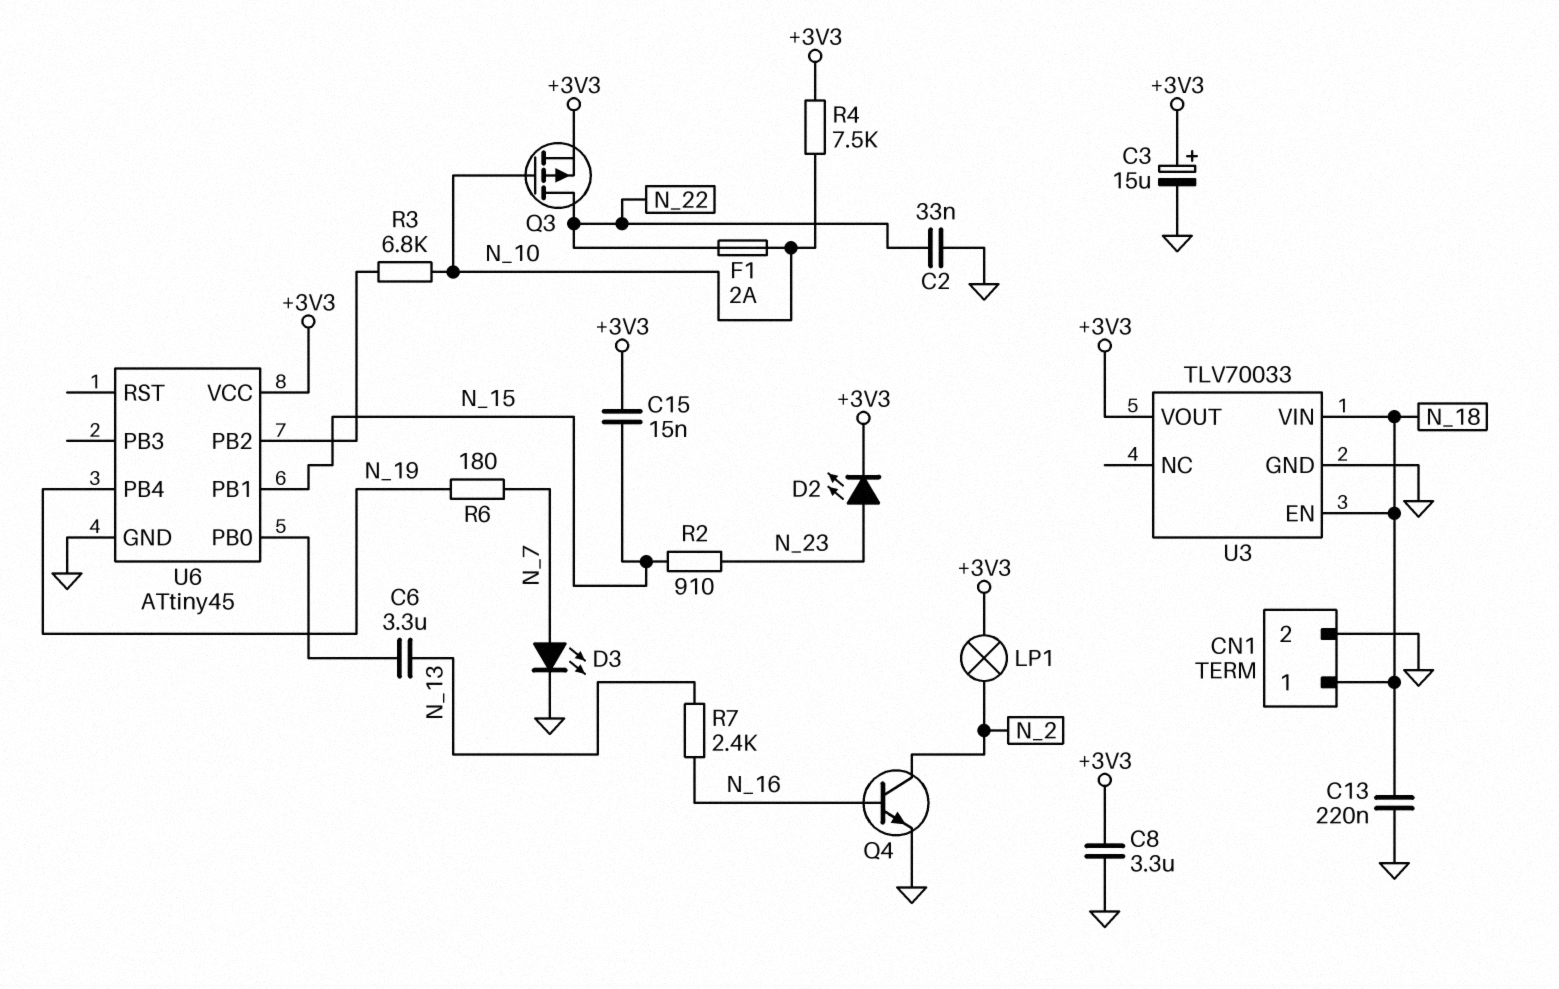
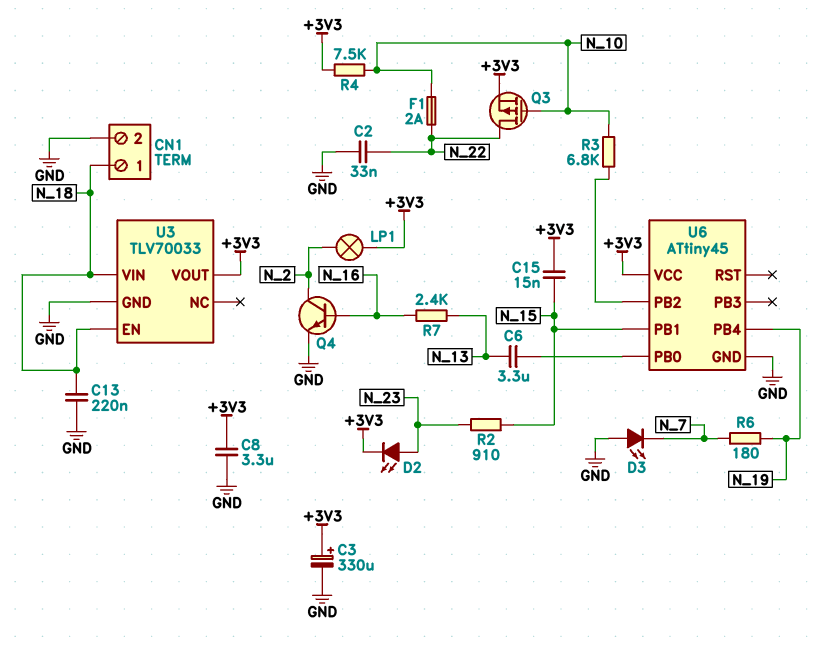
C3: 15uF (plus +3V3, minus GND) -> 330uF (plus +3V3, minus GND)
D3: LED (A N_7, K GND) -> LED (A GND, K N_7)

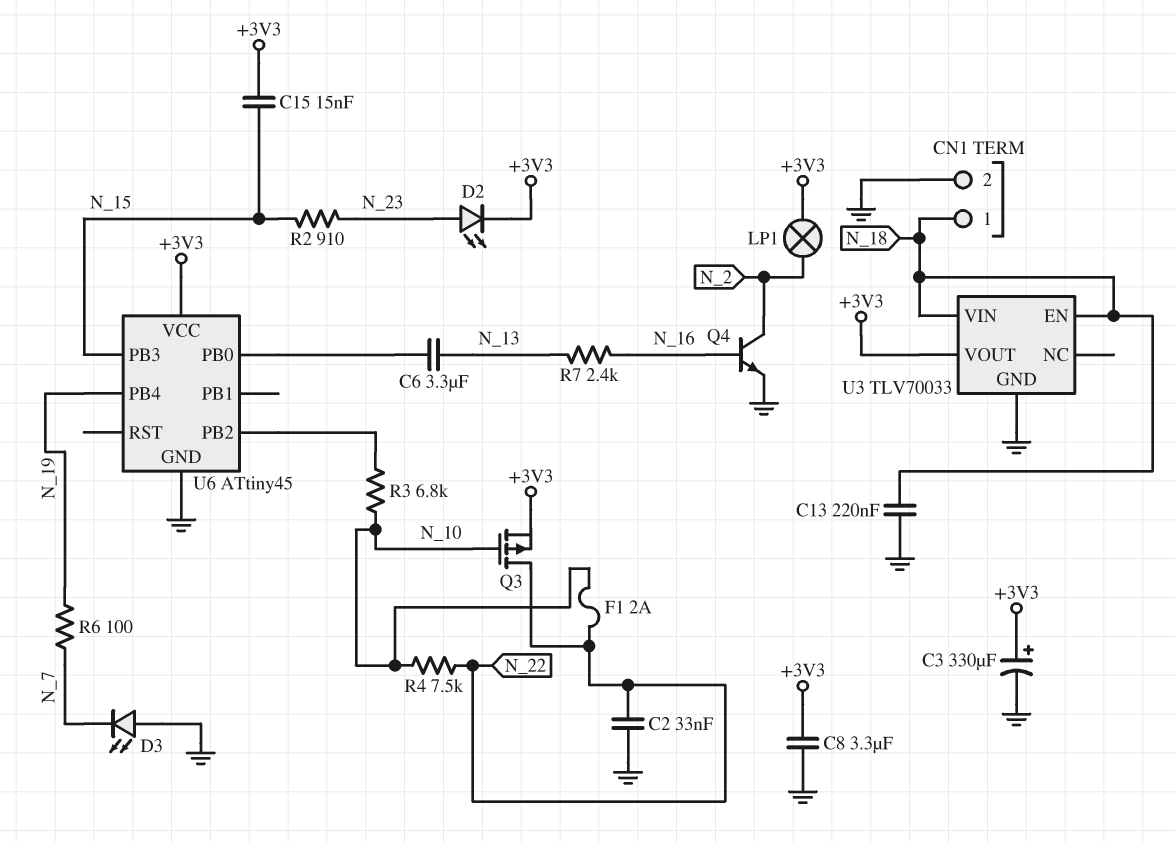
R4: 7.5k (+3V3, N_10) -> 7.5k (N_10, N_22)
R6: 180 (N_7, N_19) -> 100 (N_7, N_19)
U6 pin PB1: N_15 -> none
U6 pin PB3: none -> N_15

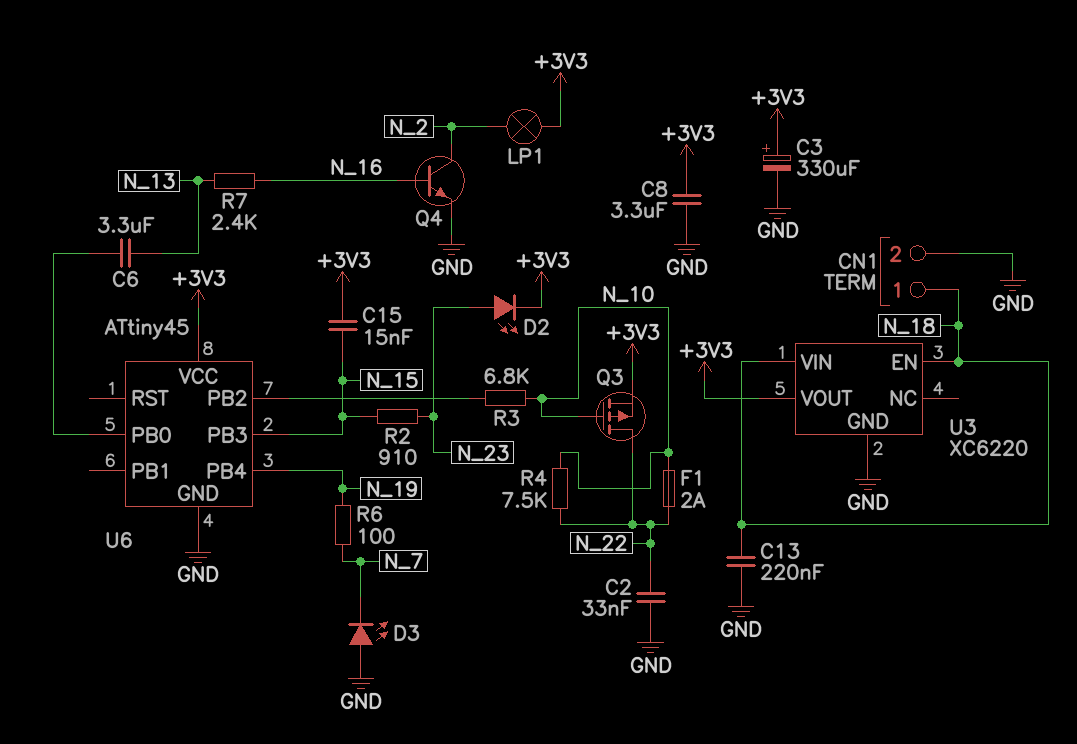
U3: TLV70033 -> XC6220

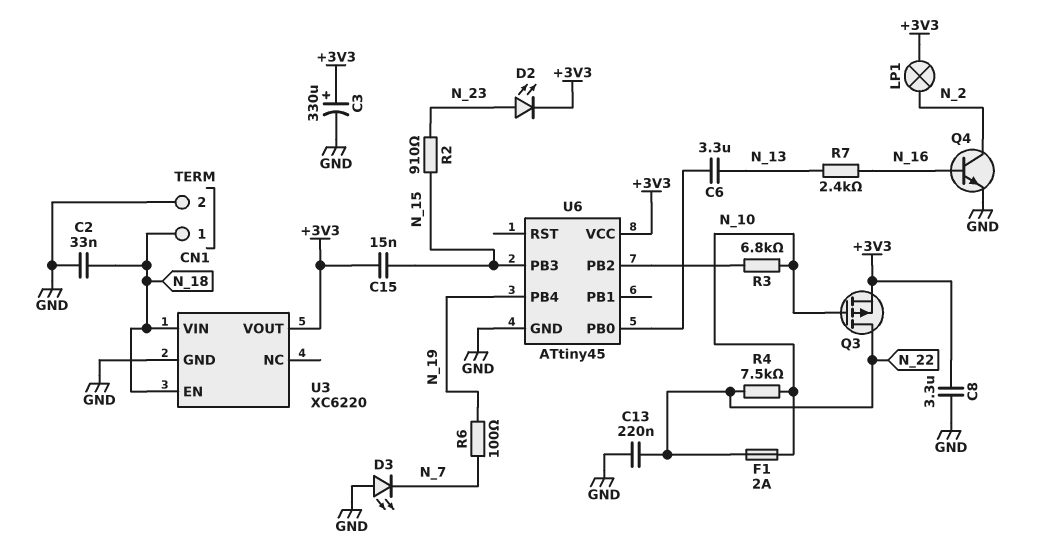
C2: 33nF (GND, N_22) -> 33nF (GND, N_18)
C13: 220nF (GND, N_18) -> 220nF (GND, N_22)

